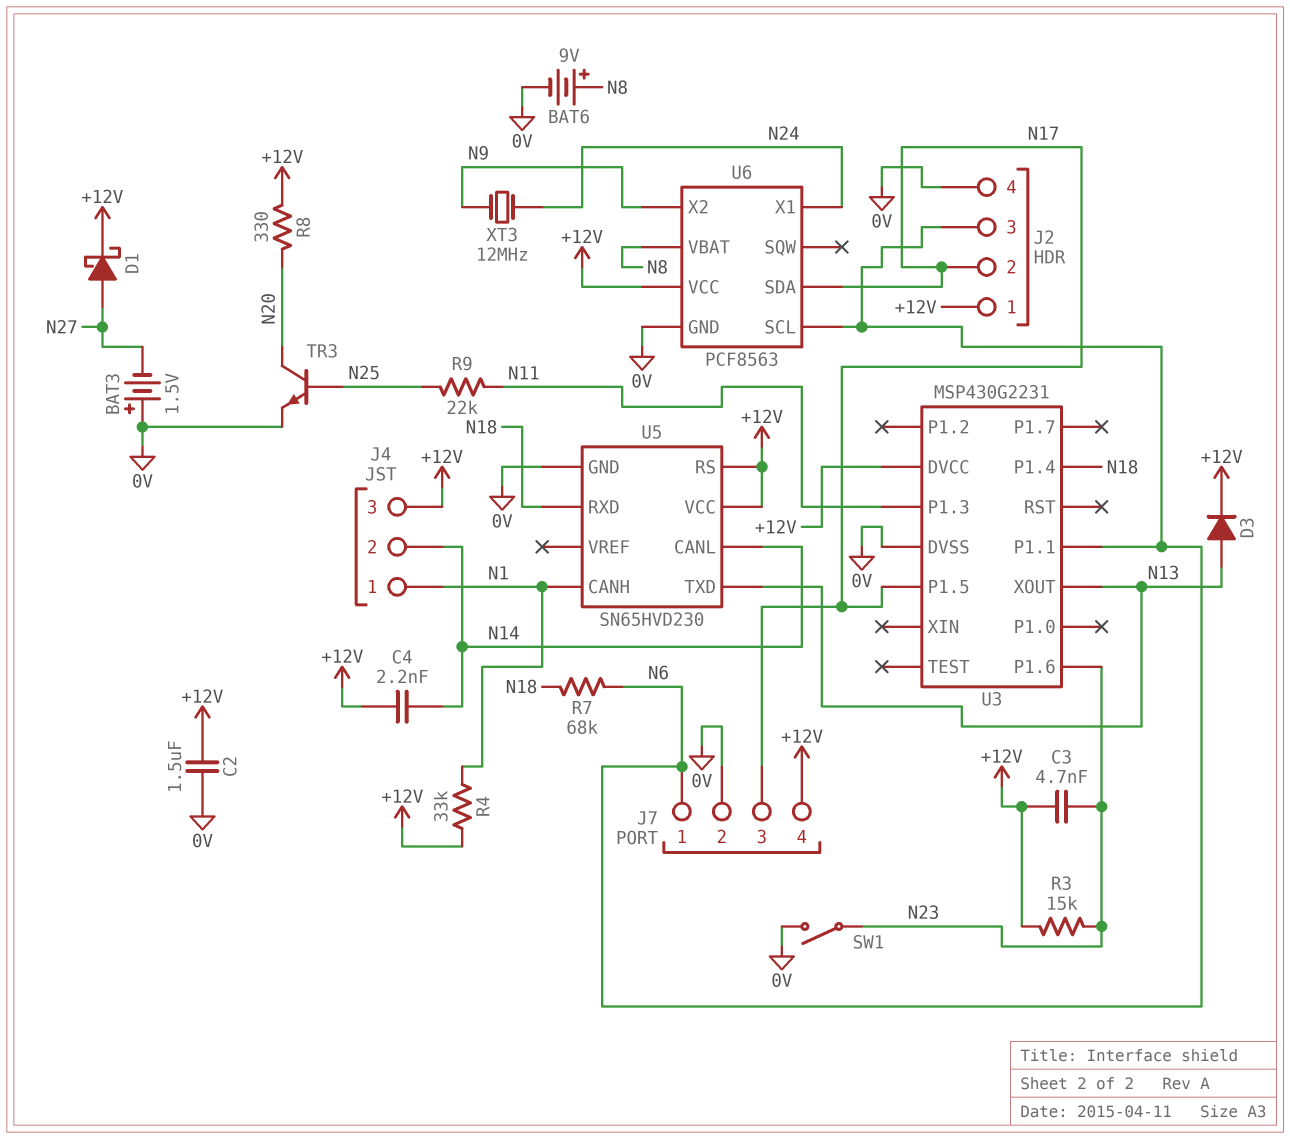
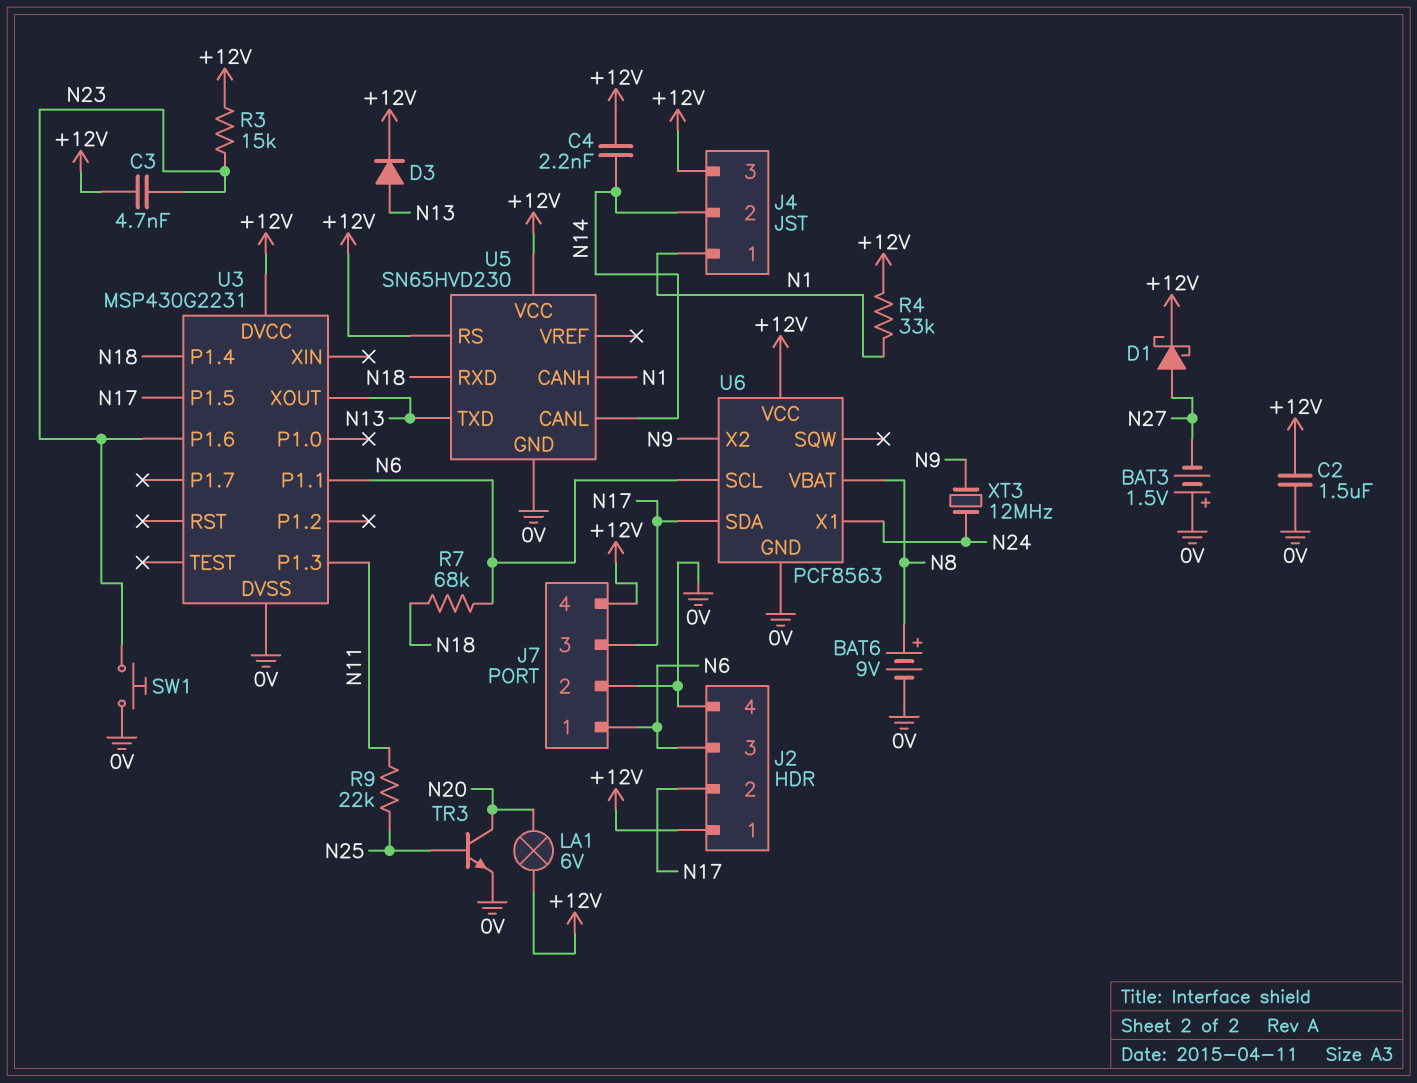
LA1: none -> lamp 6V (+12V, N20)
R8: 330 (+12V, N20) -> none
SW1: switch (0V, N23) -> button (0V, N23)

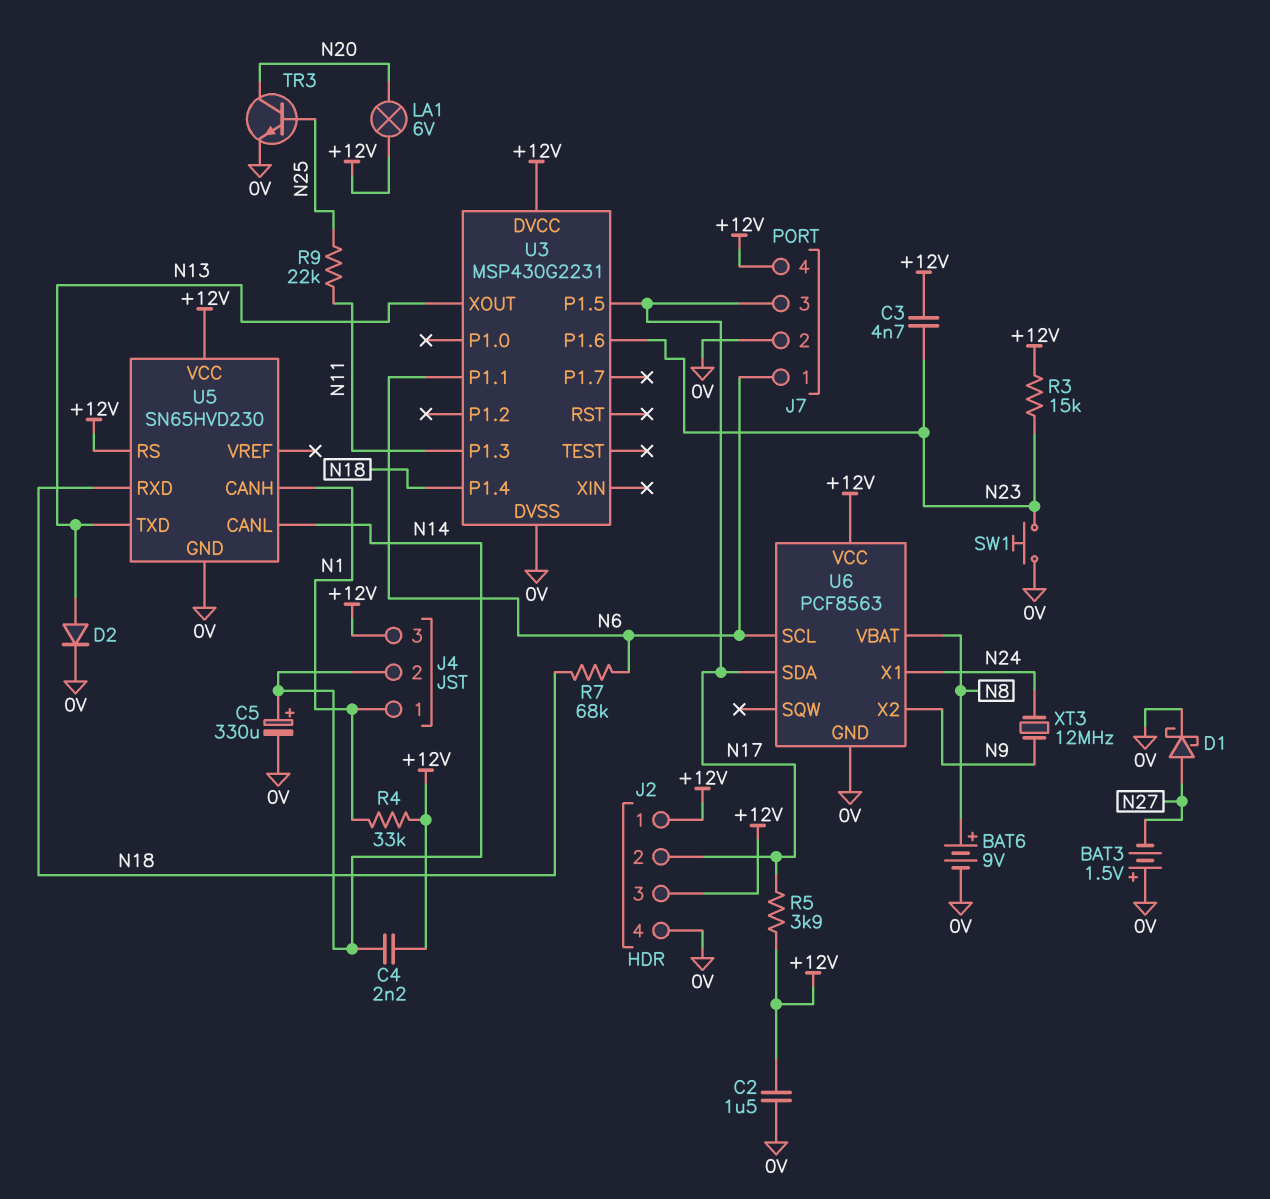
C5: none -> 330uF (plus N14, minus 0V)
D1: schottky (A N27, K +12V) -> schottky (A N27, K 0V)
D2: none -> diode (A N13, K 0V)
D3: diode (A N13, K +12V) -> none
J2 pin 3: N6 -> +12V
R5: none -> 3.9k (+12V, N17)

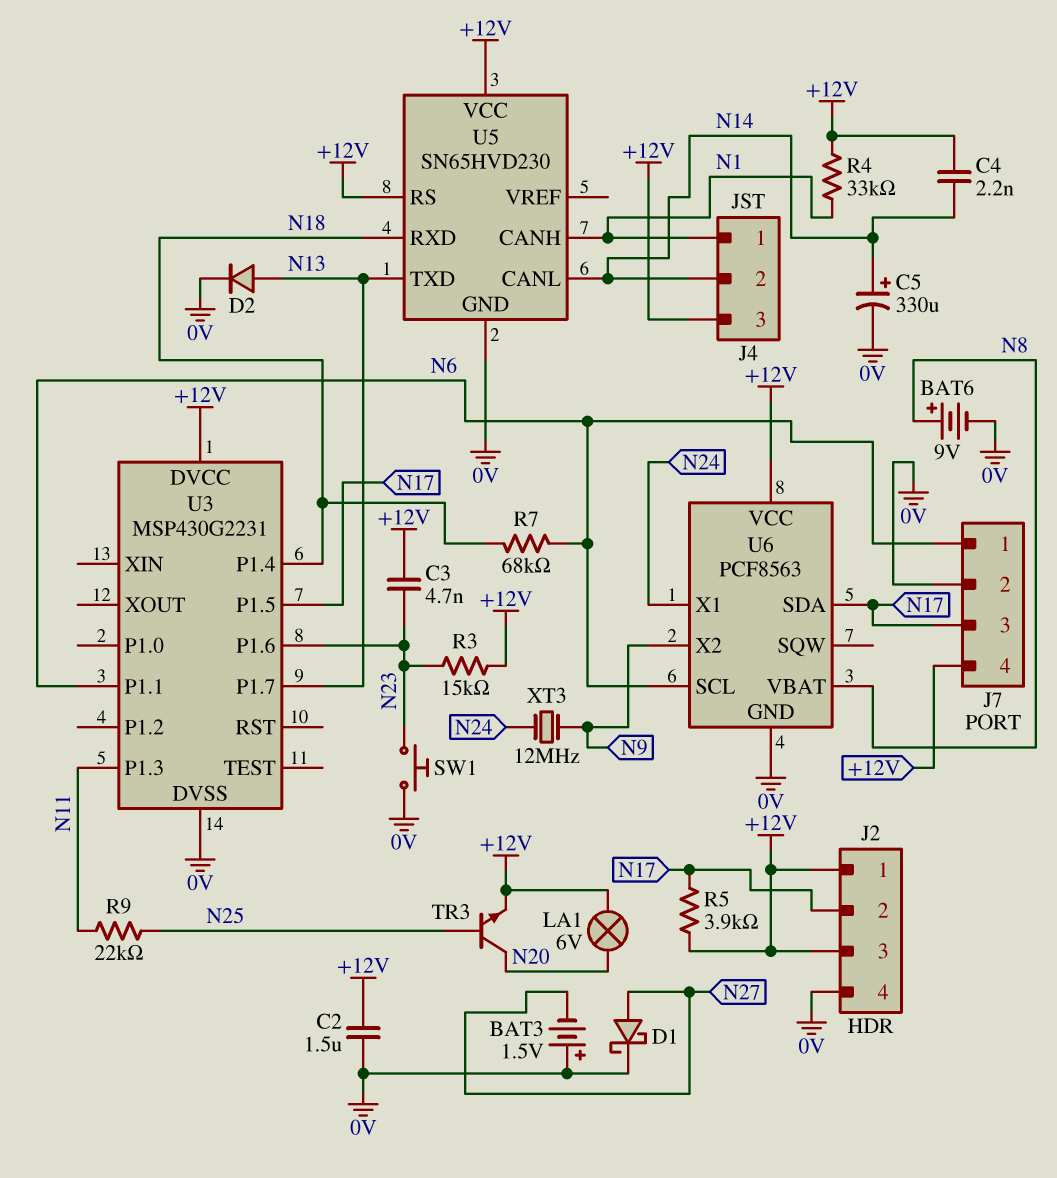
TR3: NPN (B N25, C N20, E 0V) -> NPN (B N25, C N20, E +12V)
U3 pin P1.7: none -> N13
U3 pin XOUT: N13 -> none

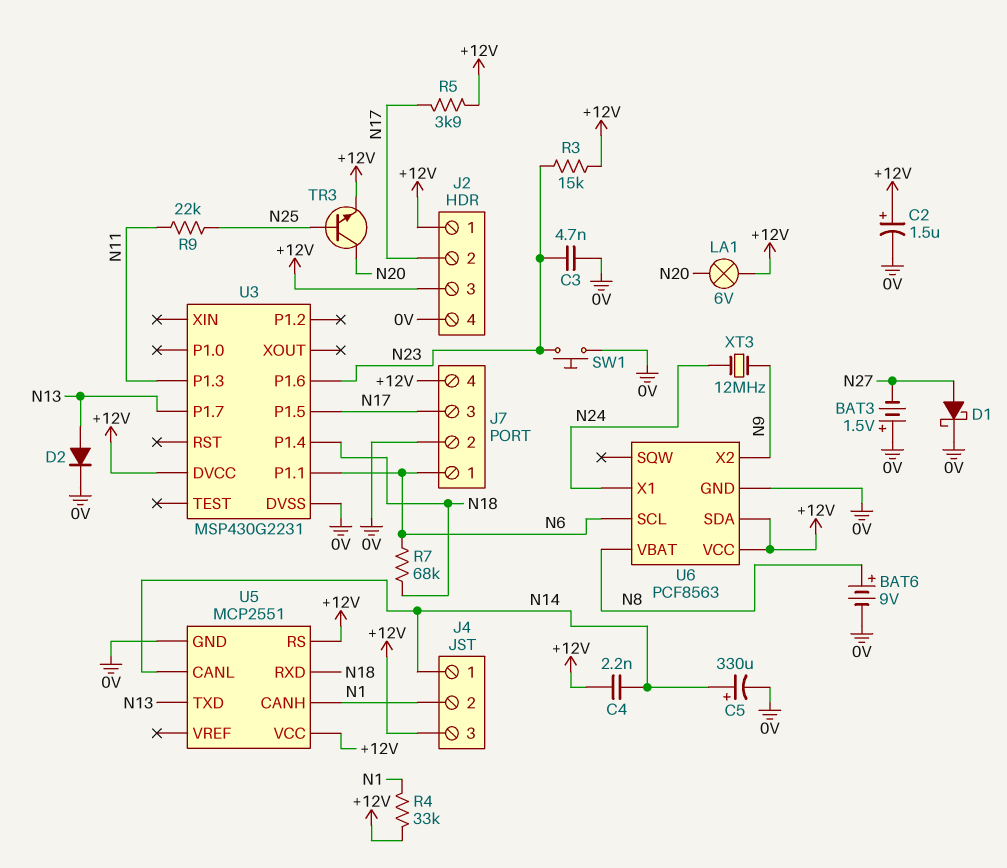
C2: 1.5uF (+12V, 0V) -> 1.5uF (plus +12V, minus 0V)
C3: 4.7nF (+12V, N23) -> 4.7nF (0V, N23)
J4 pin 1: N1 -> N14
J4 pin 2: N14 -> N1
U5: SN65HVD230 -> MCP2551
U6 pin SDA: N17 -> +12V

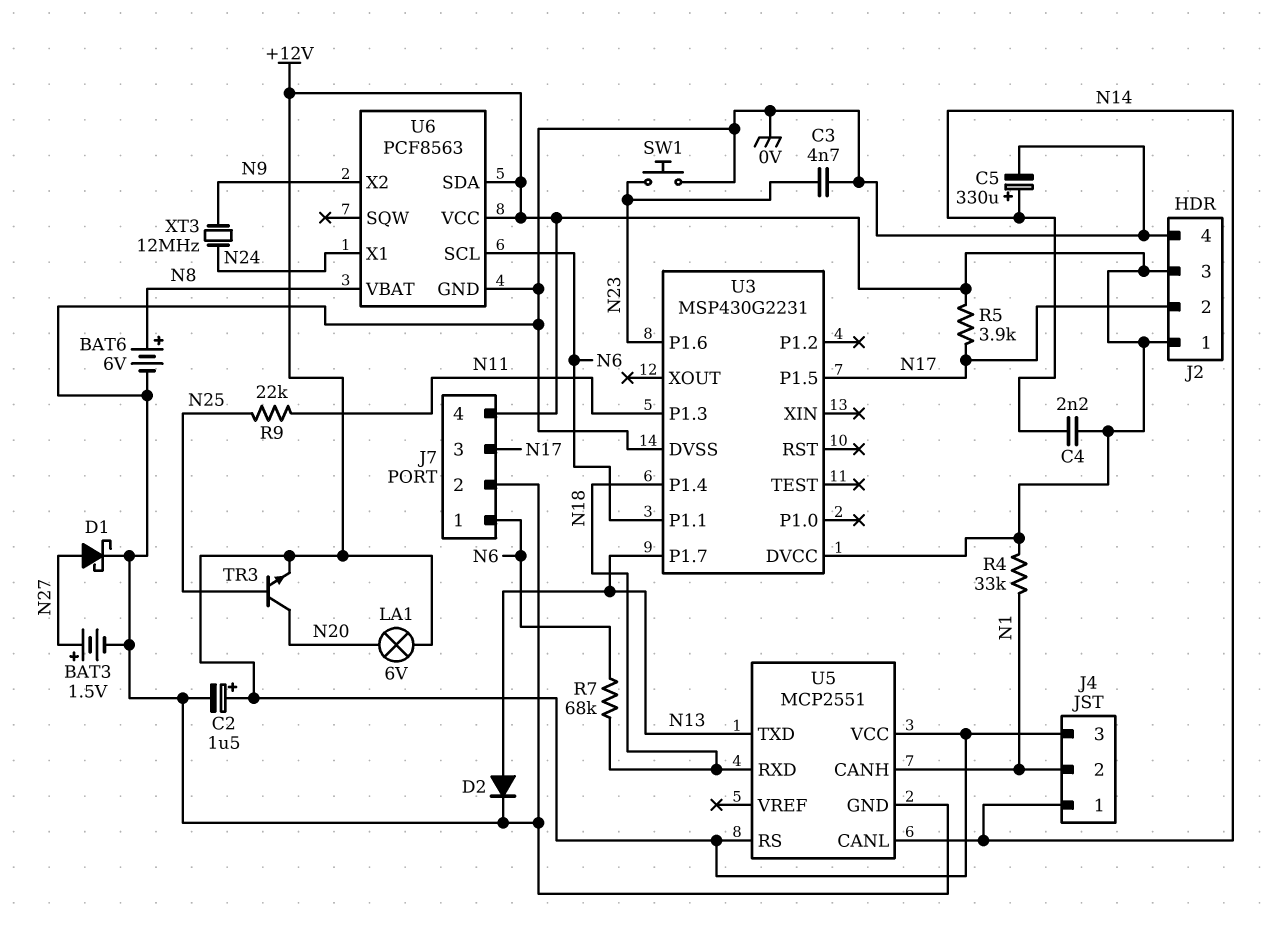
BAT3: 1.5V (plus 0V, minus N27) -> 1.5V (plus N27, minus 0V)
BAT6: 9V (plus N8, minus 0V) -> 6V (plus N8, minus 0V)
R3: 15k (+12V, N23) -> none

